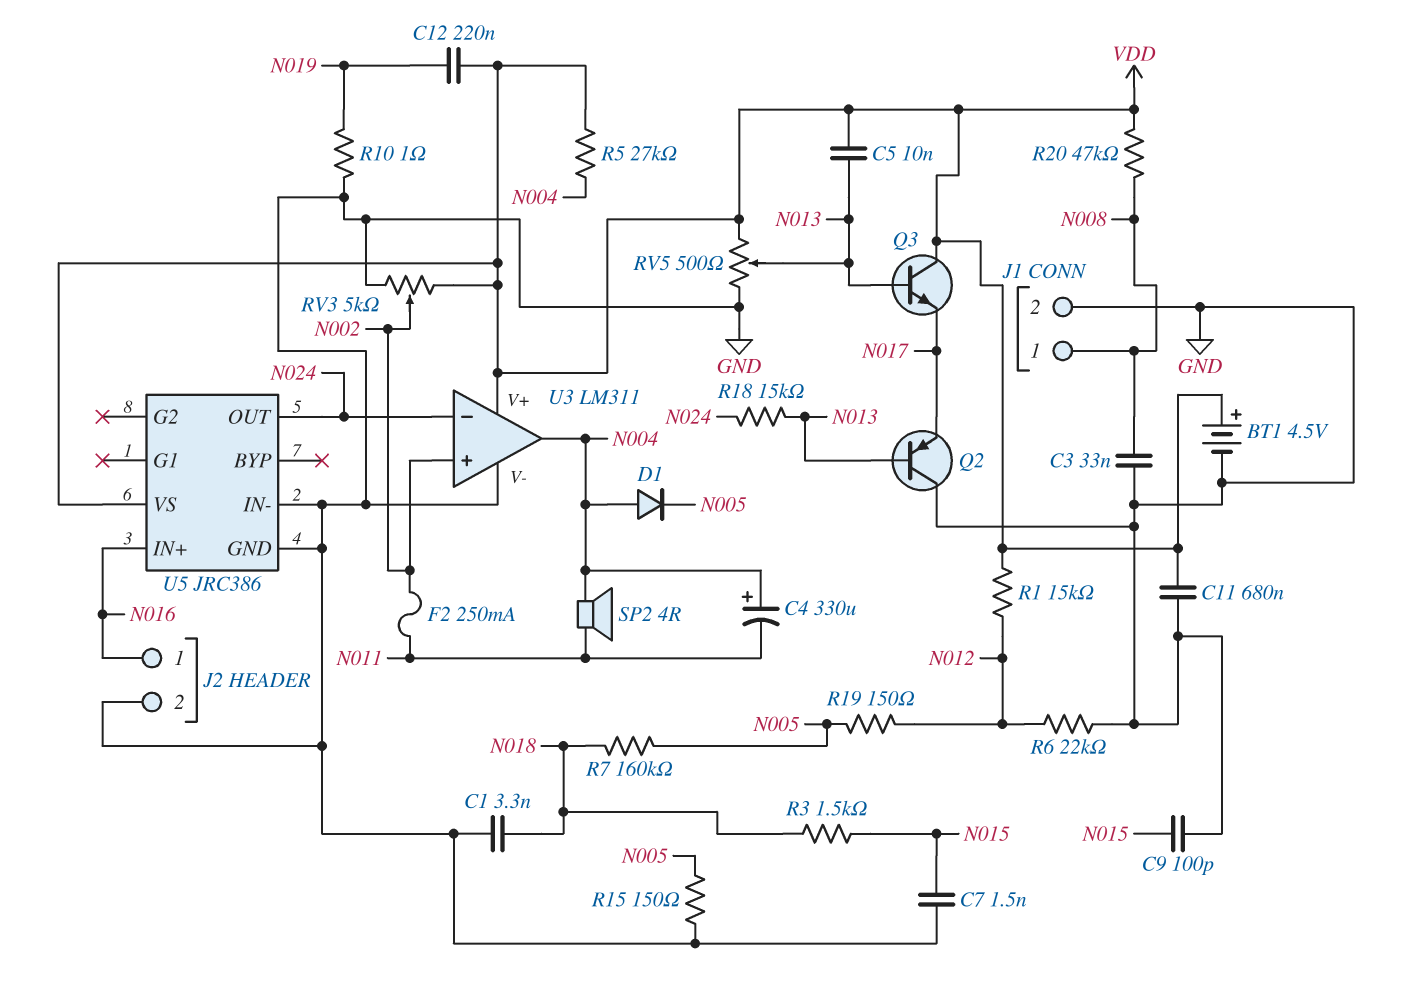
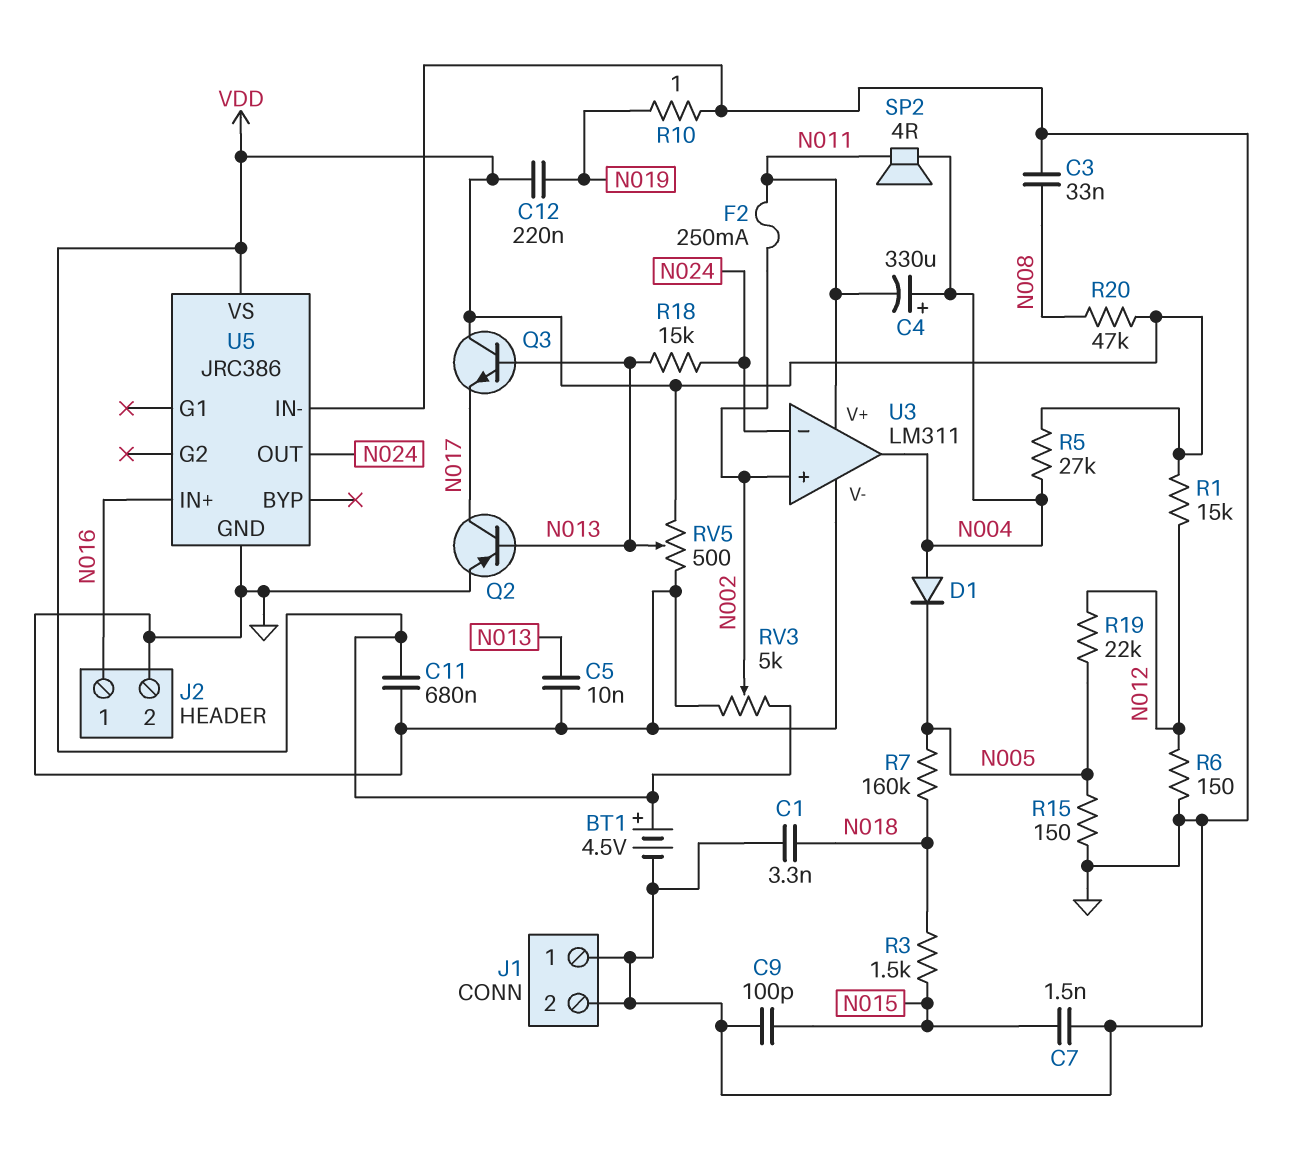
C5: 10nF (N013, VDD) -> 10nF (GND, N013)
J1 pin 1: N008 -> GND
Q2: PNP (B N013, C GND, E N017) -> PNP (B N013, C N017, E GND)
R6: 22k (GND, N012) -> 150 (GND, N012)
R19: 150 (N005, N012) -> 22k (N005, N012)
U3 pin V+: VDD -> N011

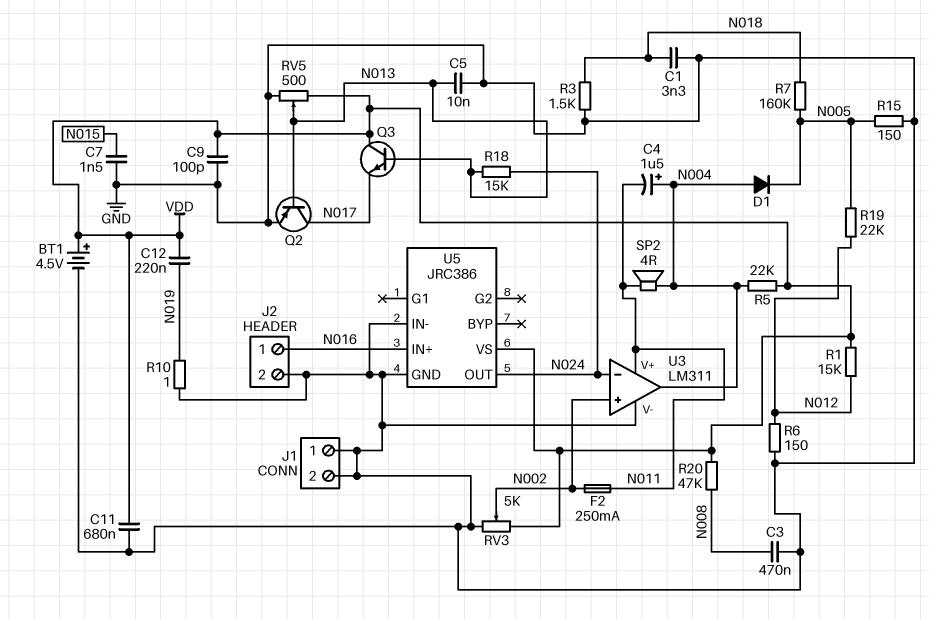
C3: 33nF (GND, N008) -> 470nF (GND, N008)
C4: 330uF (plus N004, minus N011) -> 1.5uF (plus N004, minus N011)
C9: 100pF (GND, N015) -> 100pF (GND, VDD)
R3: 1.5k (N015, N018) -> 1.5k (GND, N018)
R5: 27k (N004, VDD) -> 22k (N004, VDD)

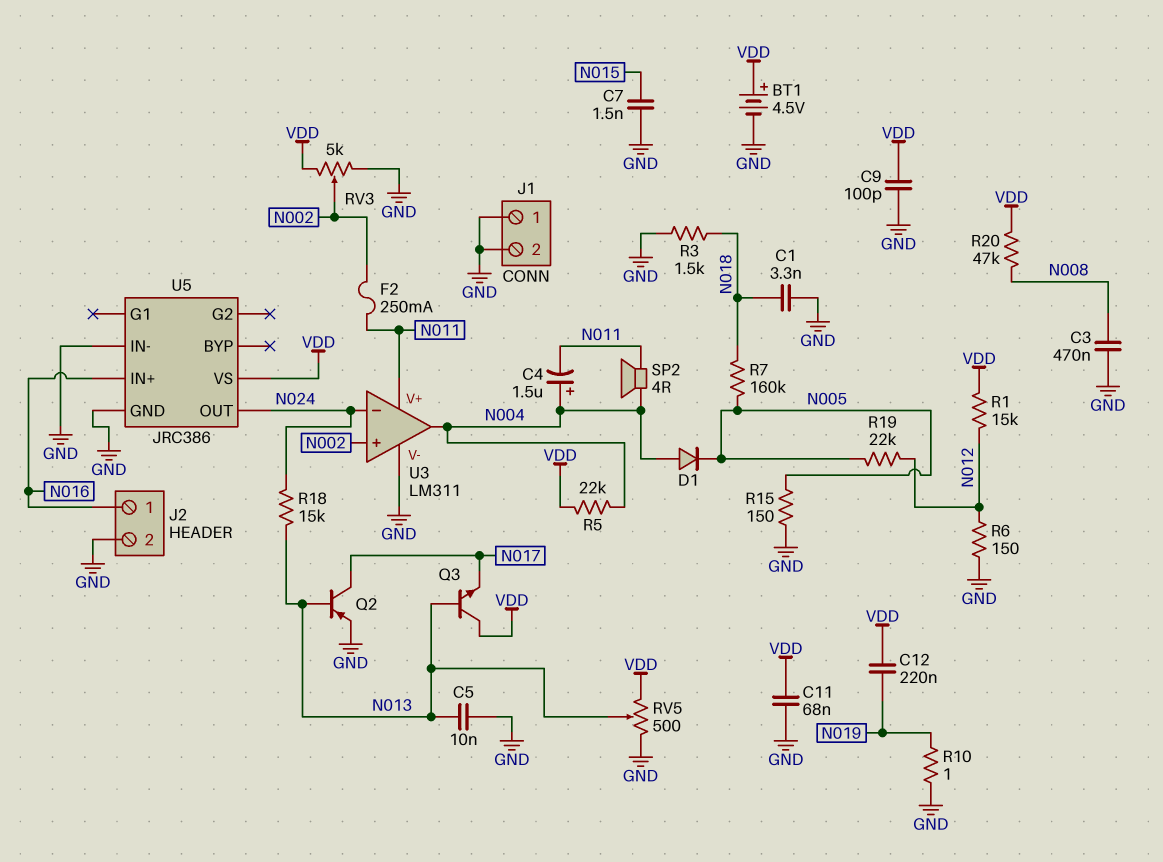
C11: 680nF (GND, VDD) -> 68nF (GND, VDD)

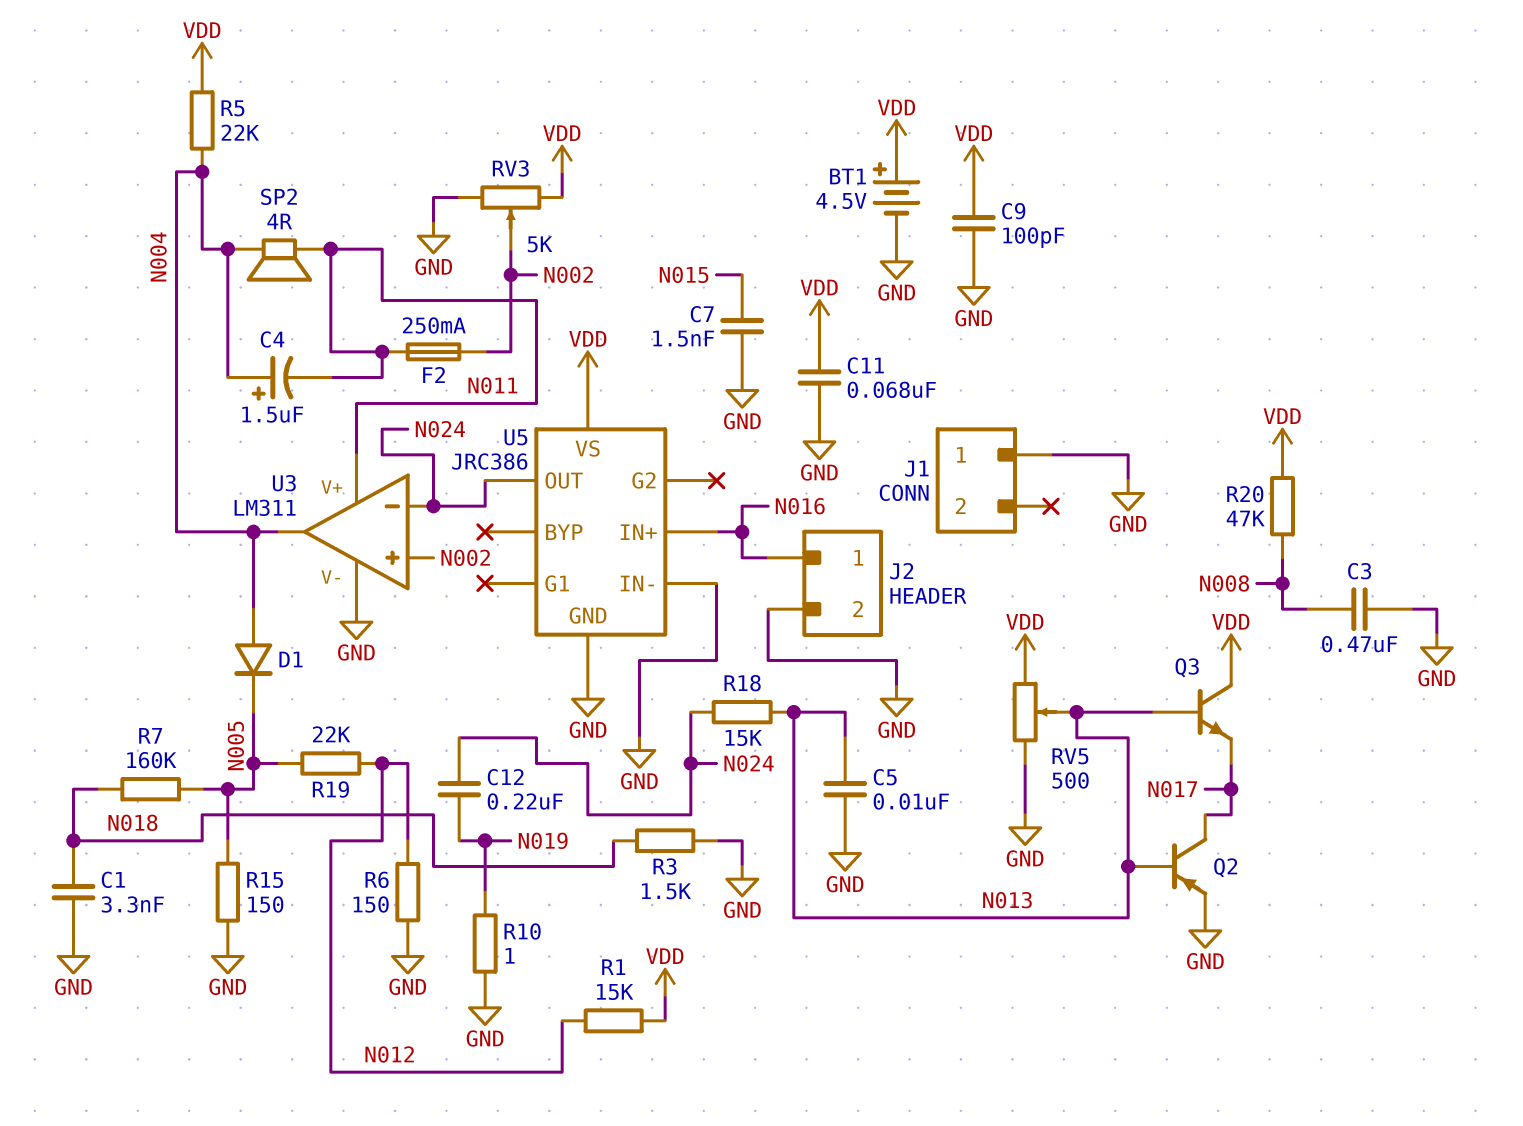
C12: 220nF (N019, VDD) -> 220nF (N019, N024)
J1 pin 2: GND -> none

